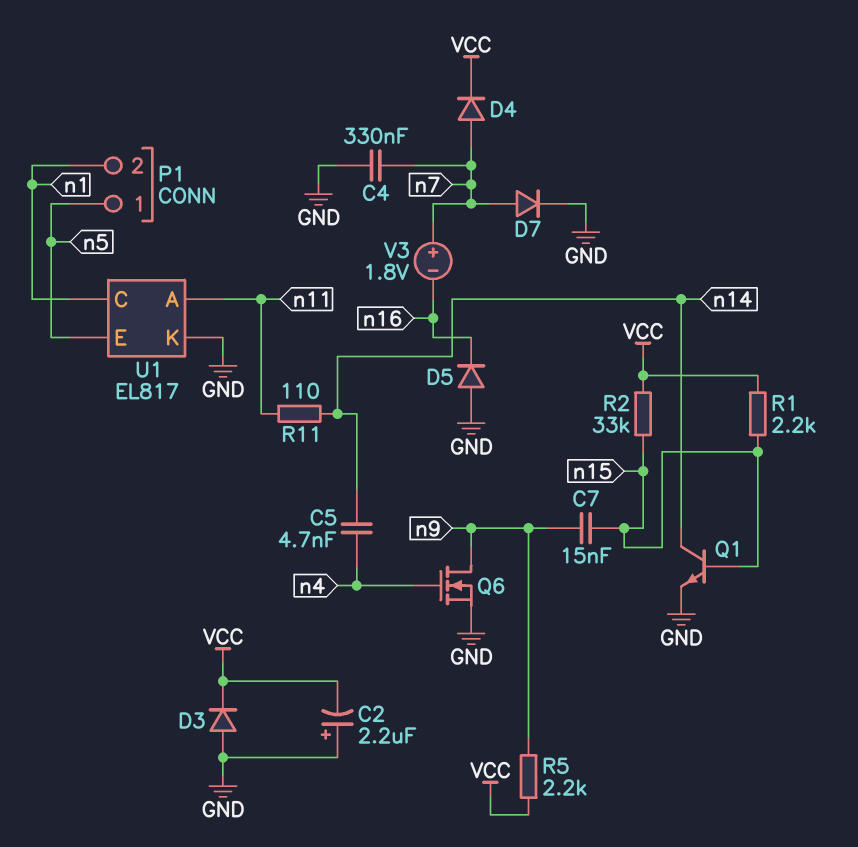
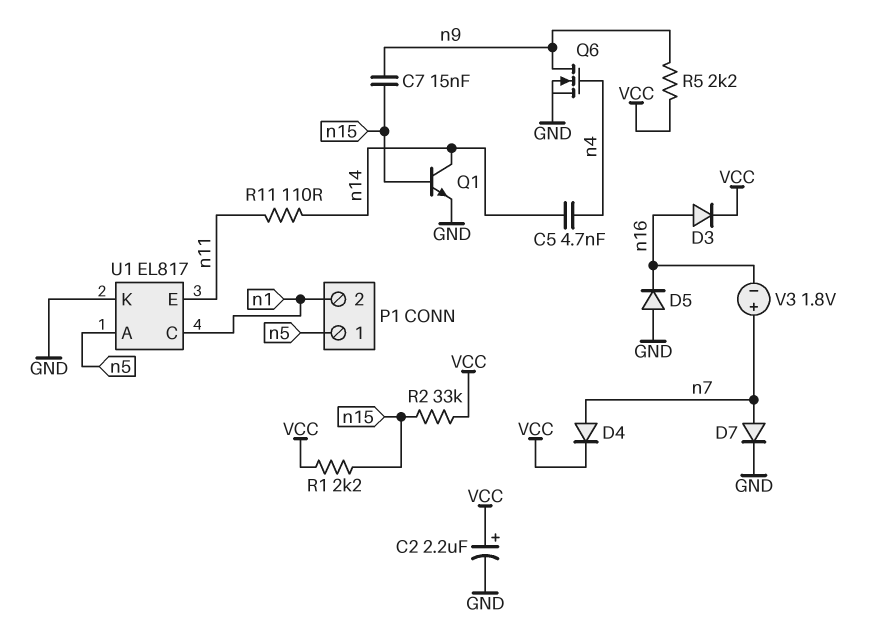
C2: 2.2uF (plus GND, minus VCC) -> 2.2uF (plus VCC, minus GND)
C4: 330nF (GND, n7) -> none
D3: diode (A GND, K VCC) -> diode (A n16, K VCC)
U1 pin A: n11 -> n5
U1 pin E: n5 -> n11

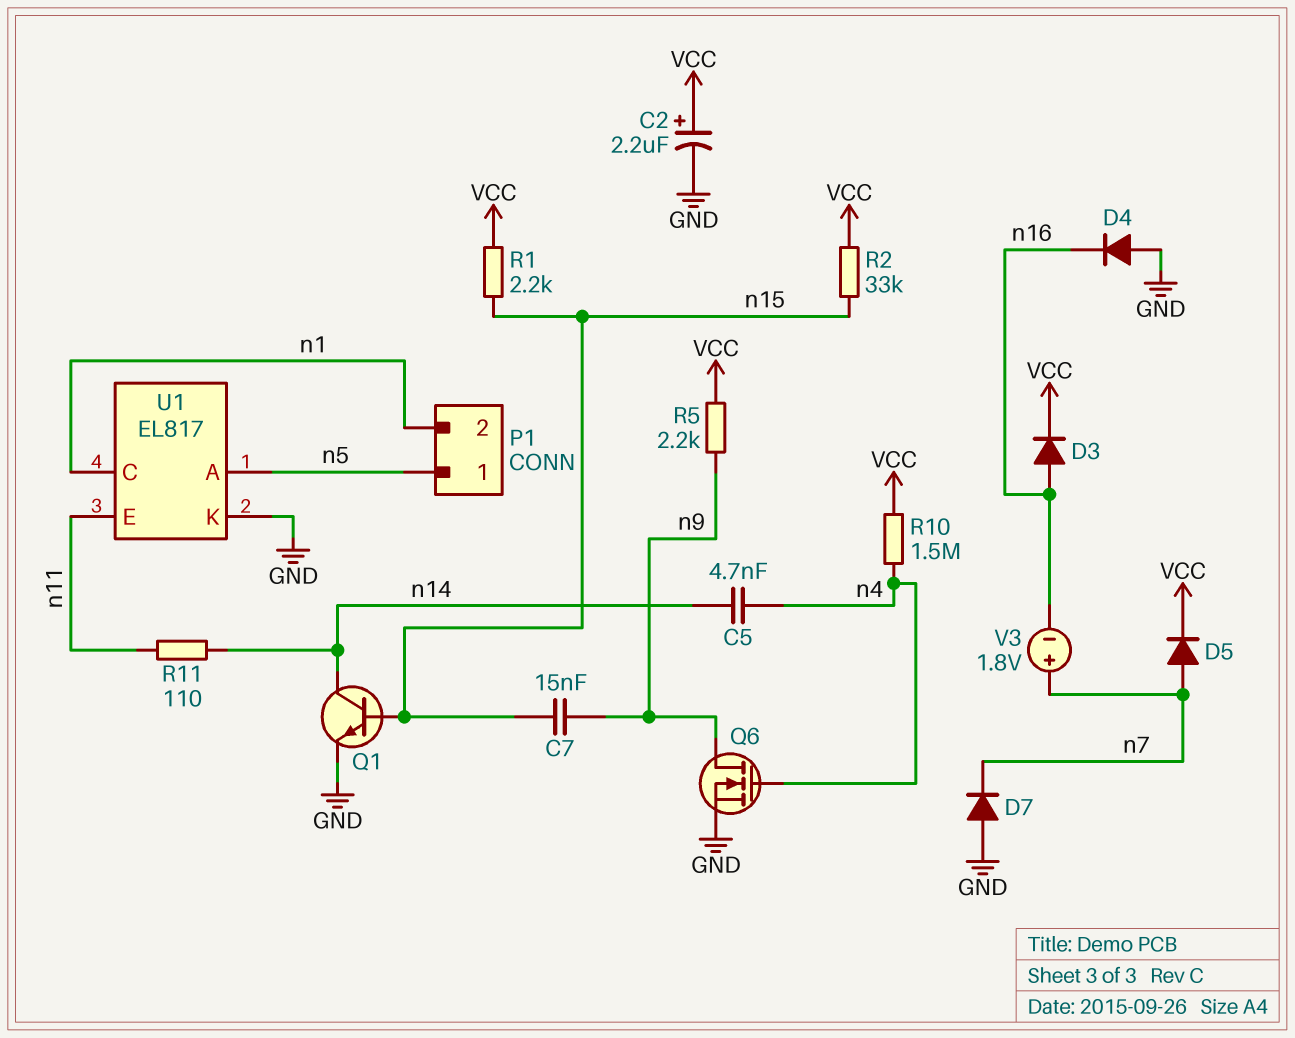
D4: diode (A n7, K VCC) -> diode (A GND, K n16)
D5: diode (A GND, K n16) -> diode (A n7, K VCC)
D7: diode (A n7, K GND) -> diode (A GND, K n7)
R10: none -> 1.5M (VCC, n4)

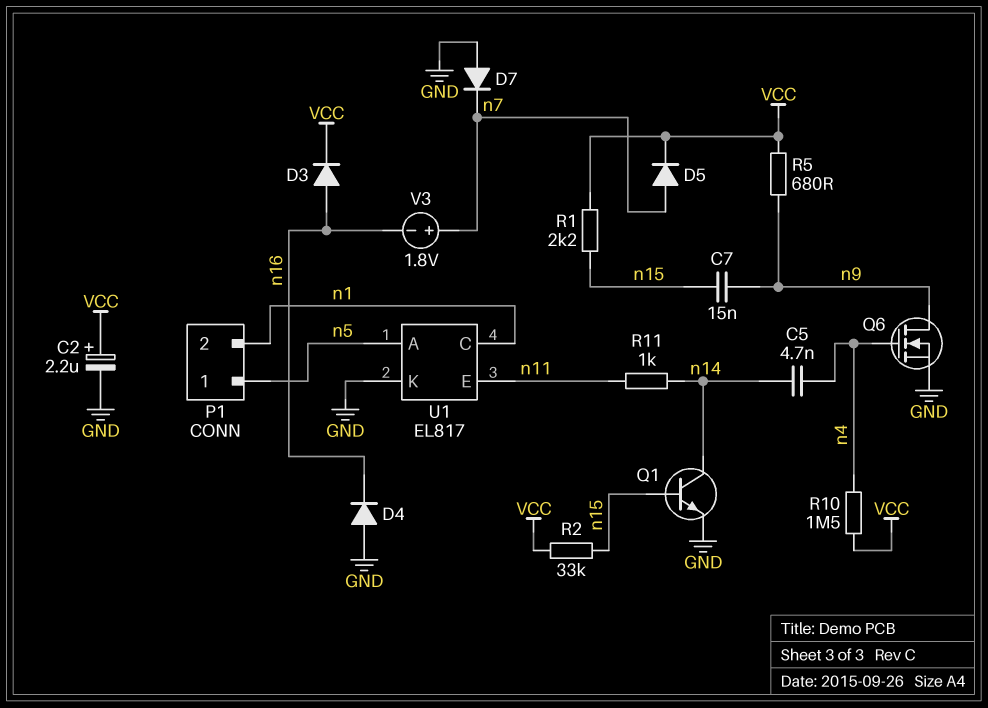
R5: 2.2k (VCC, n9) -> 680 (VCC, n9)
R11: 110 (n11, n14) -> 1k (n11, n14)

